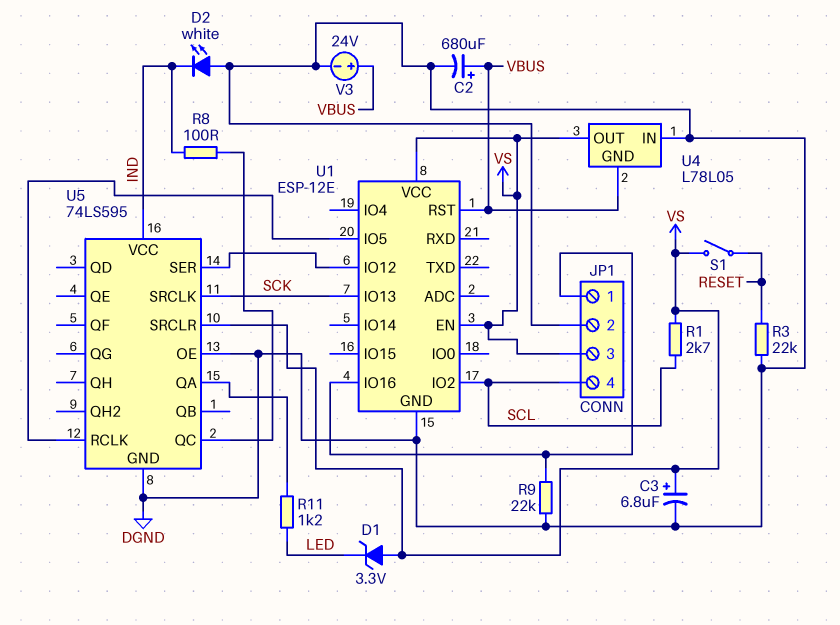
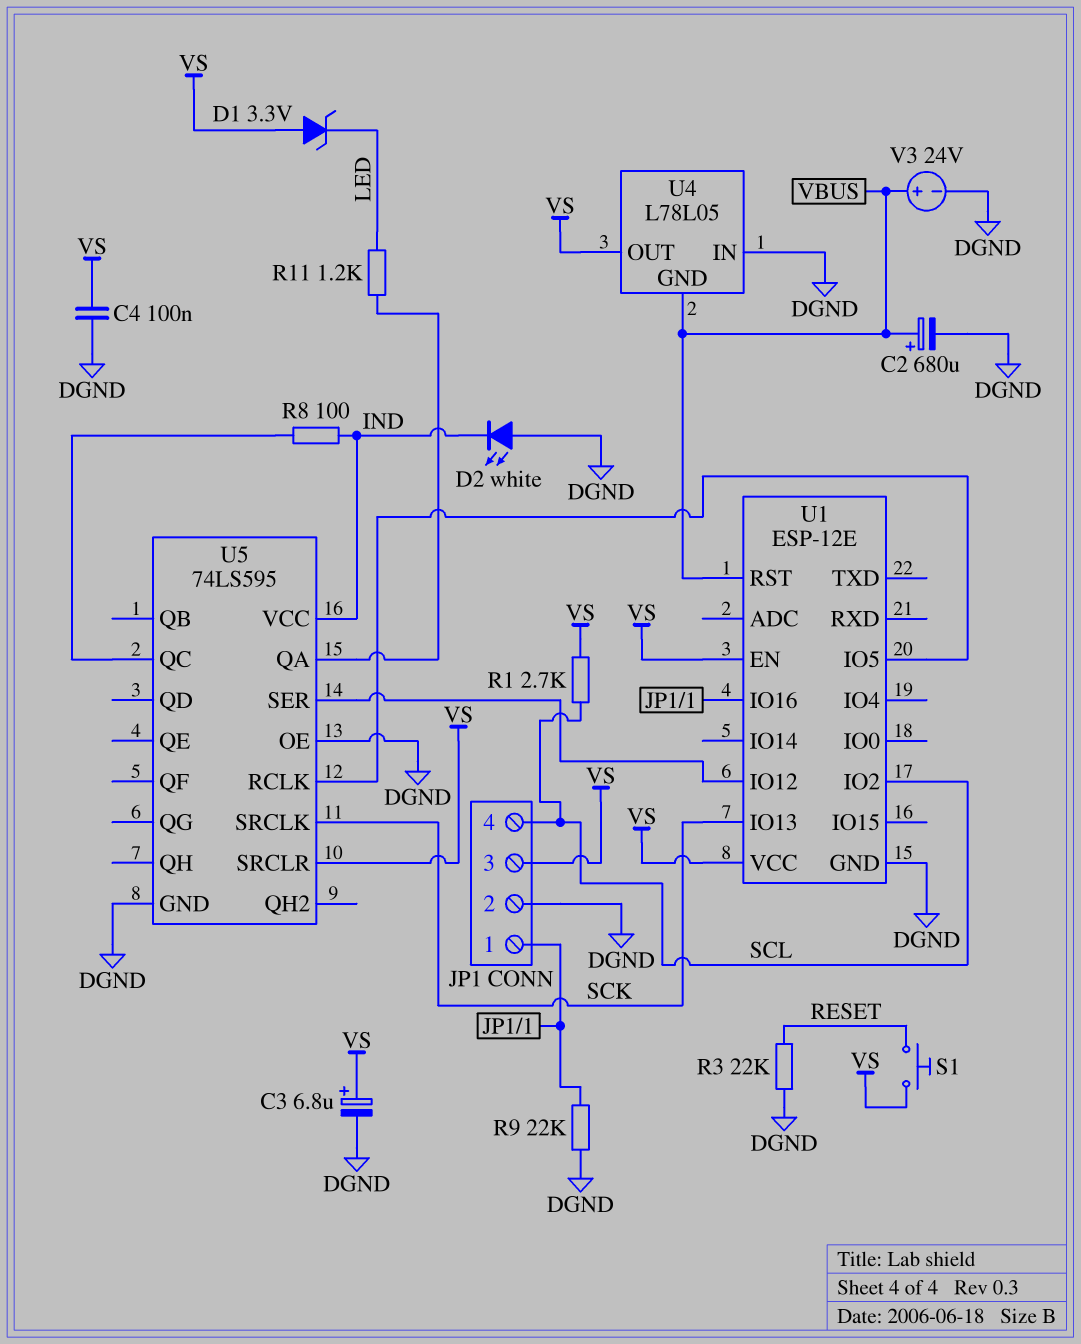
C4: none -> 100nF (DGND, VS)
S1: switch (RESET, VS) -> button (RESET, VS)

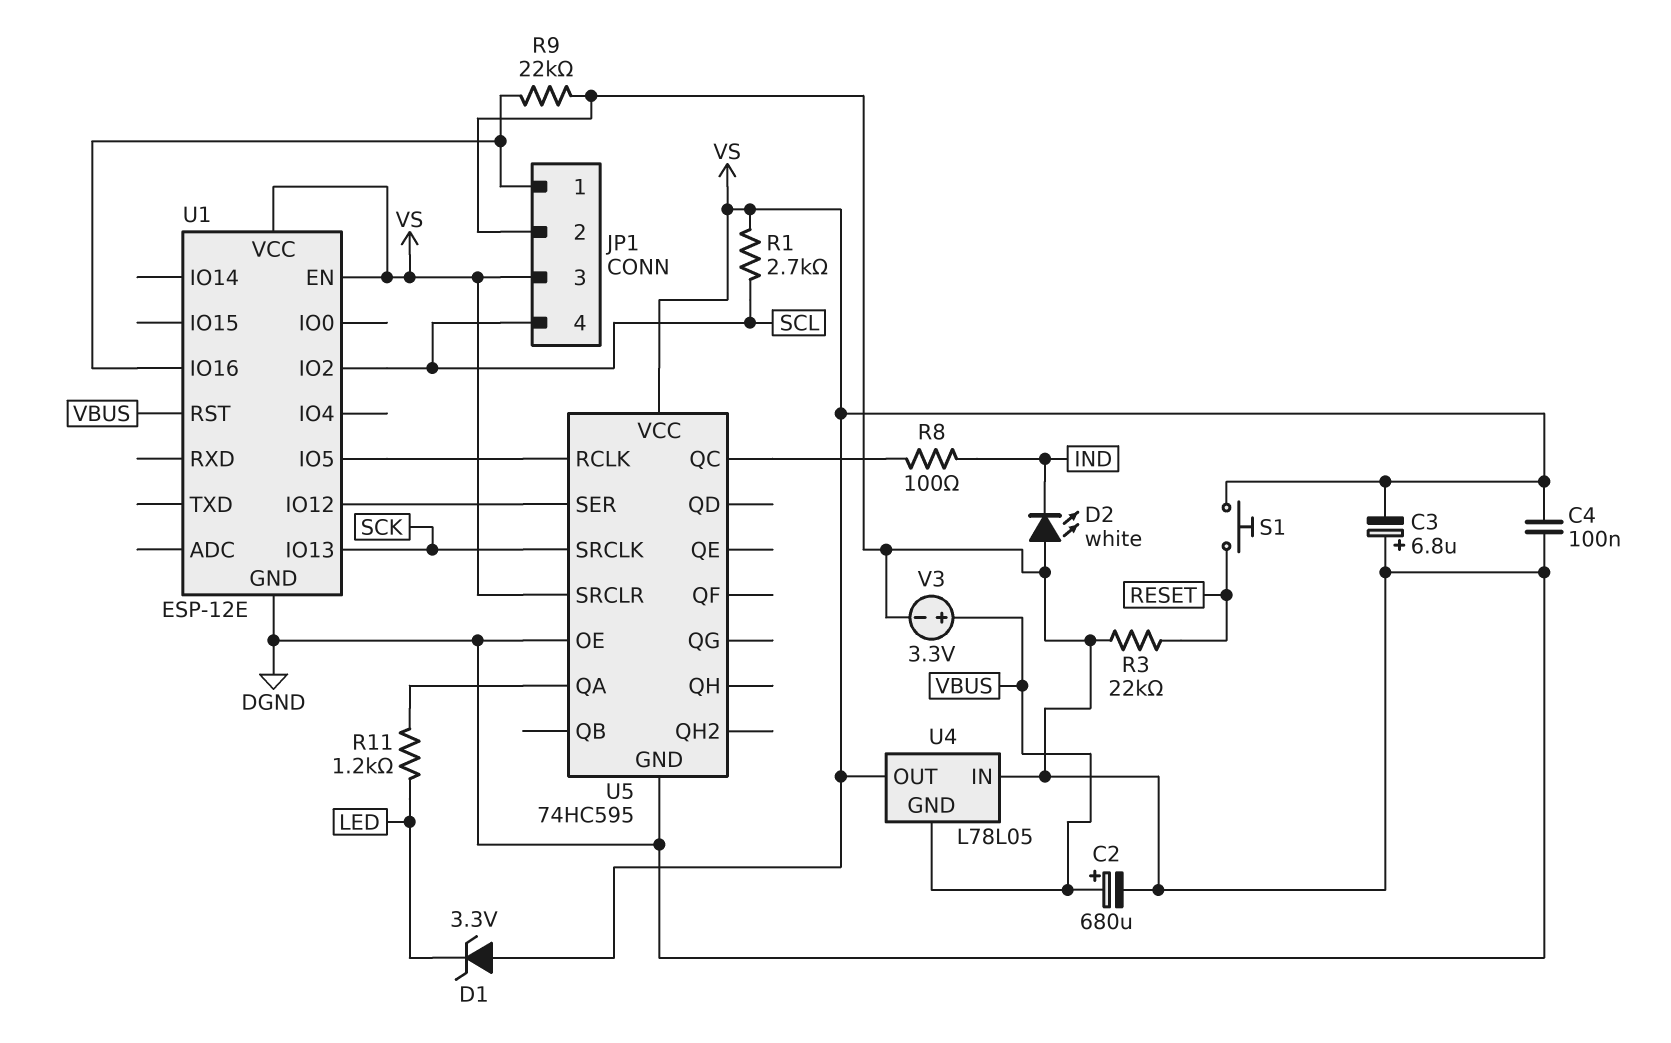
C3: 6.8uF (plus VS, minus DGND) -> 6.8uF (plus DGND, minus VS)
U5: 74LS595 -> 74HC595
U5 pin VCC: IND -> VS
V3: 24V (plus VBUS, minus DGND) -> 3.3V (plus VBUS, minus DGND)

